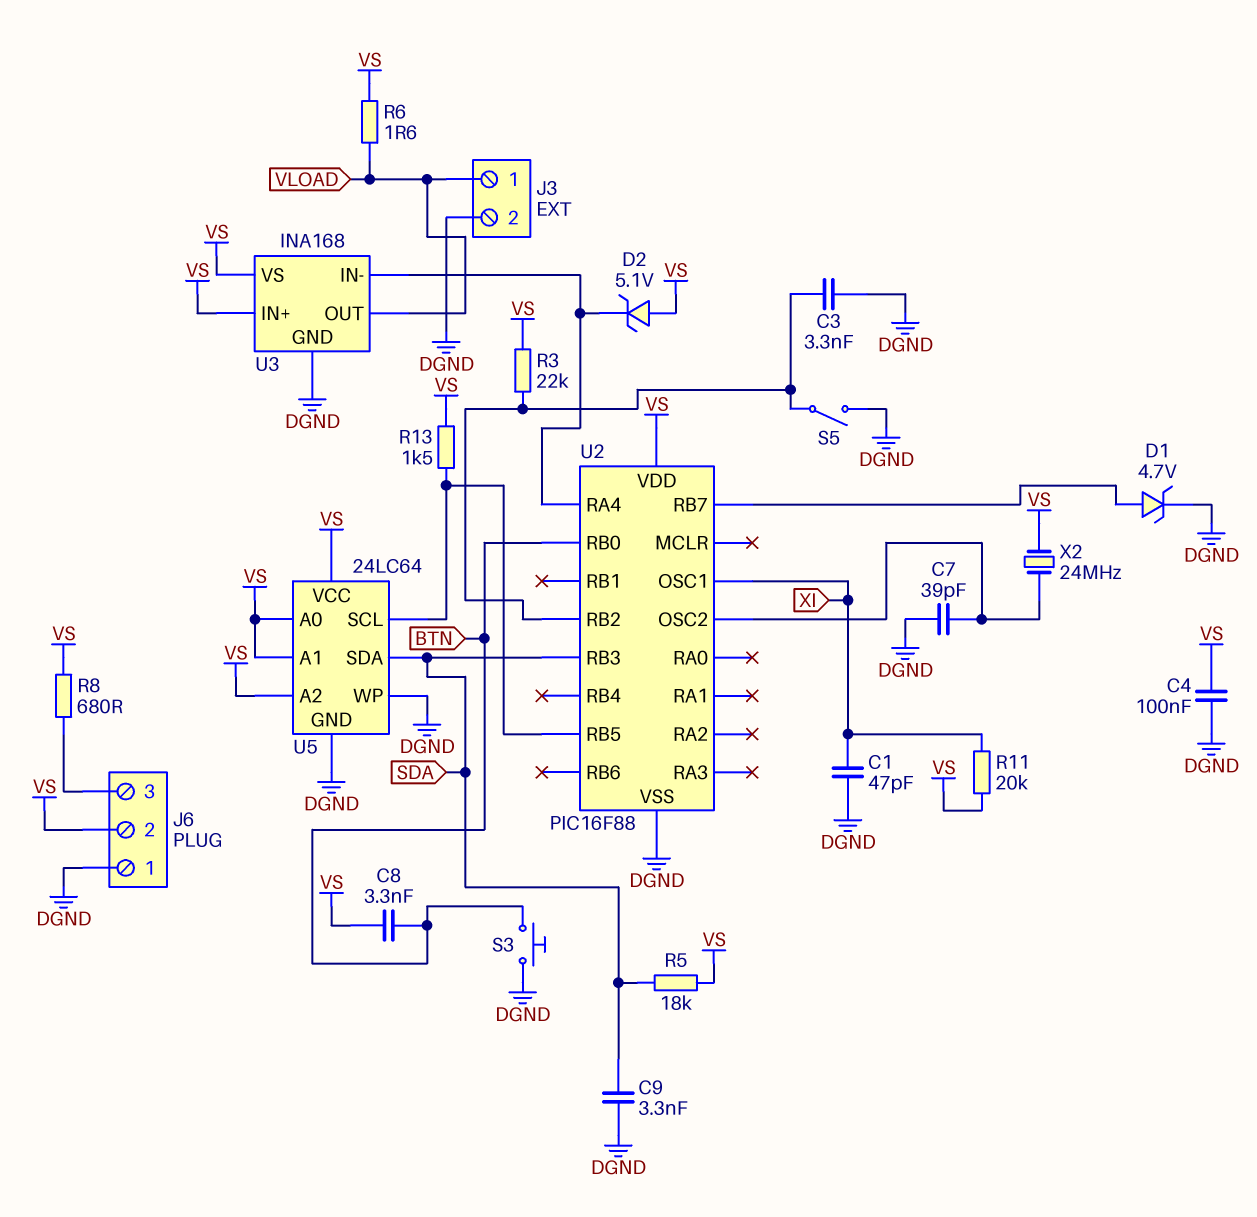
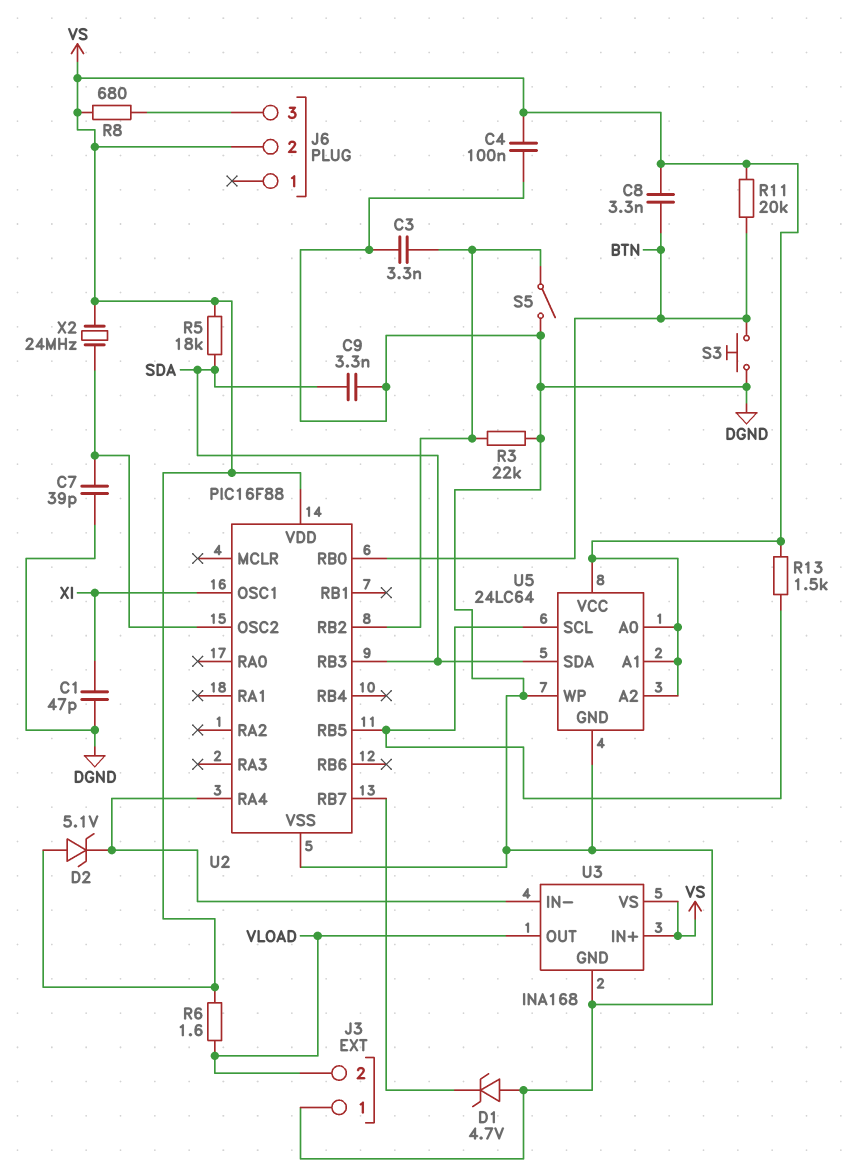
D1: zener 4.7V (A U2/RB7, K DGND) -> zener 4.7V (A DGND, K U2/RB7)
J3 pin 1: VLOAD -> DGND
J3 pin 2: DGND -> VLOAD
J6 pin 1: DGND -> none
R3: 22k (U2/RB2, VS) -> 22k (DGND, U2/RB2)
R11: 20k (VS, XI) -> 20k (BTN, VS)

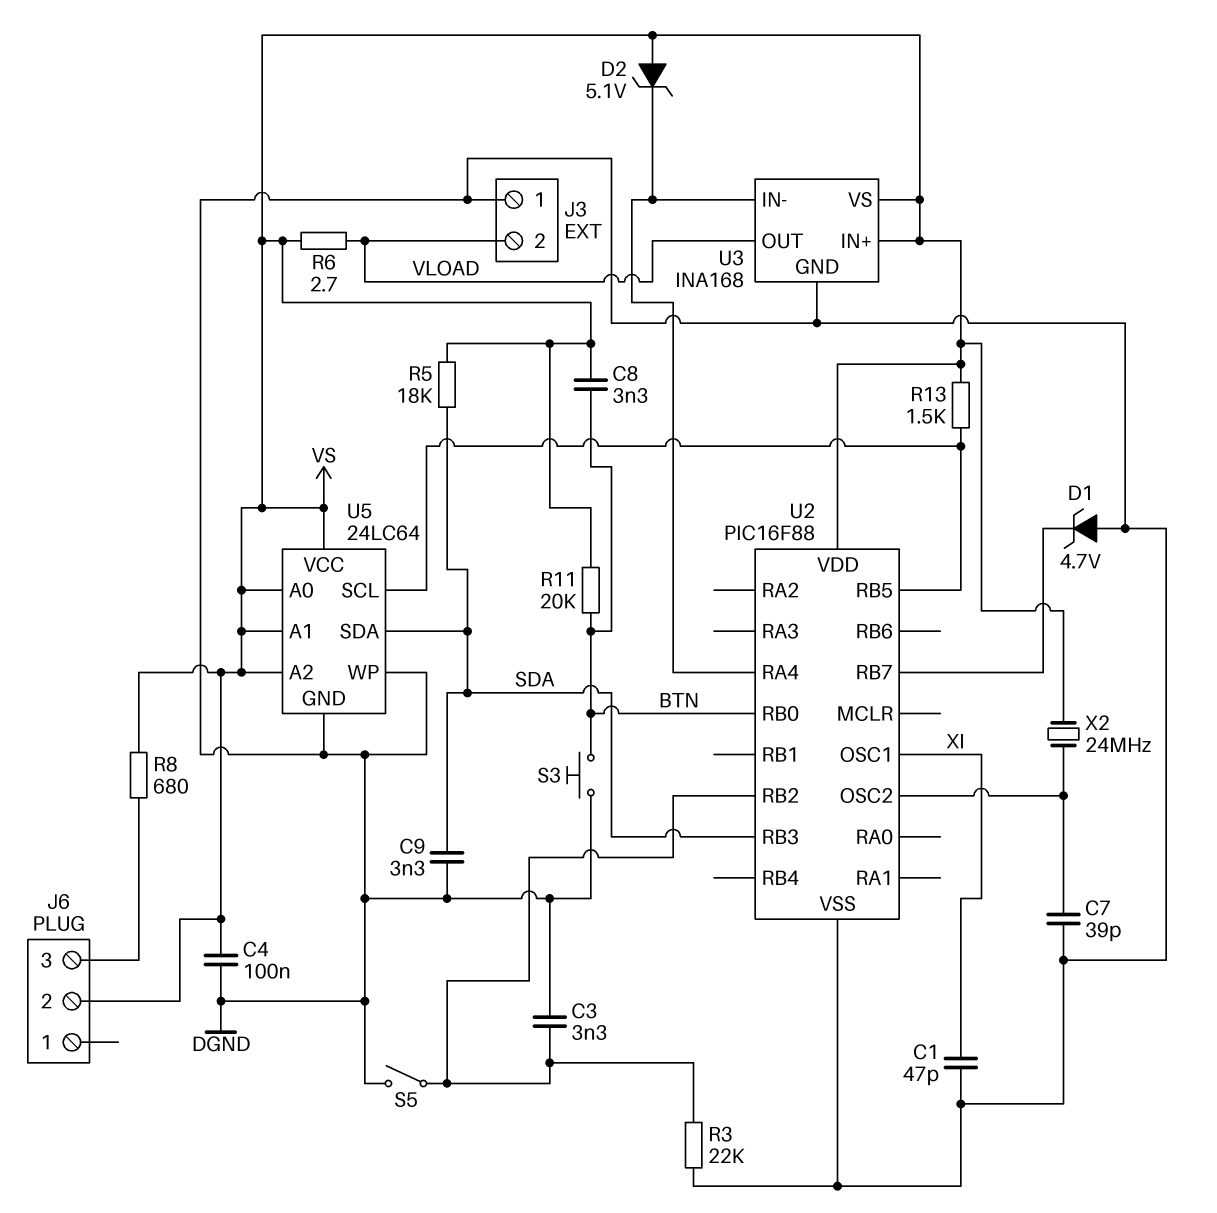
R6: 1.6 (VLOAD, VS) -> 2.7 (VLOAD, VS)

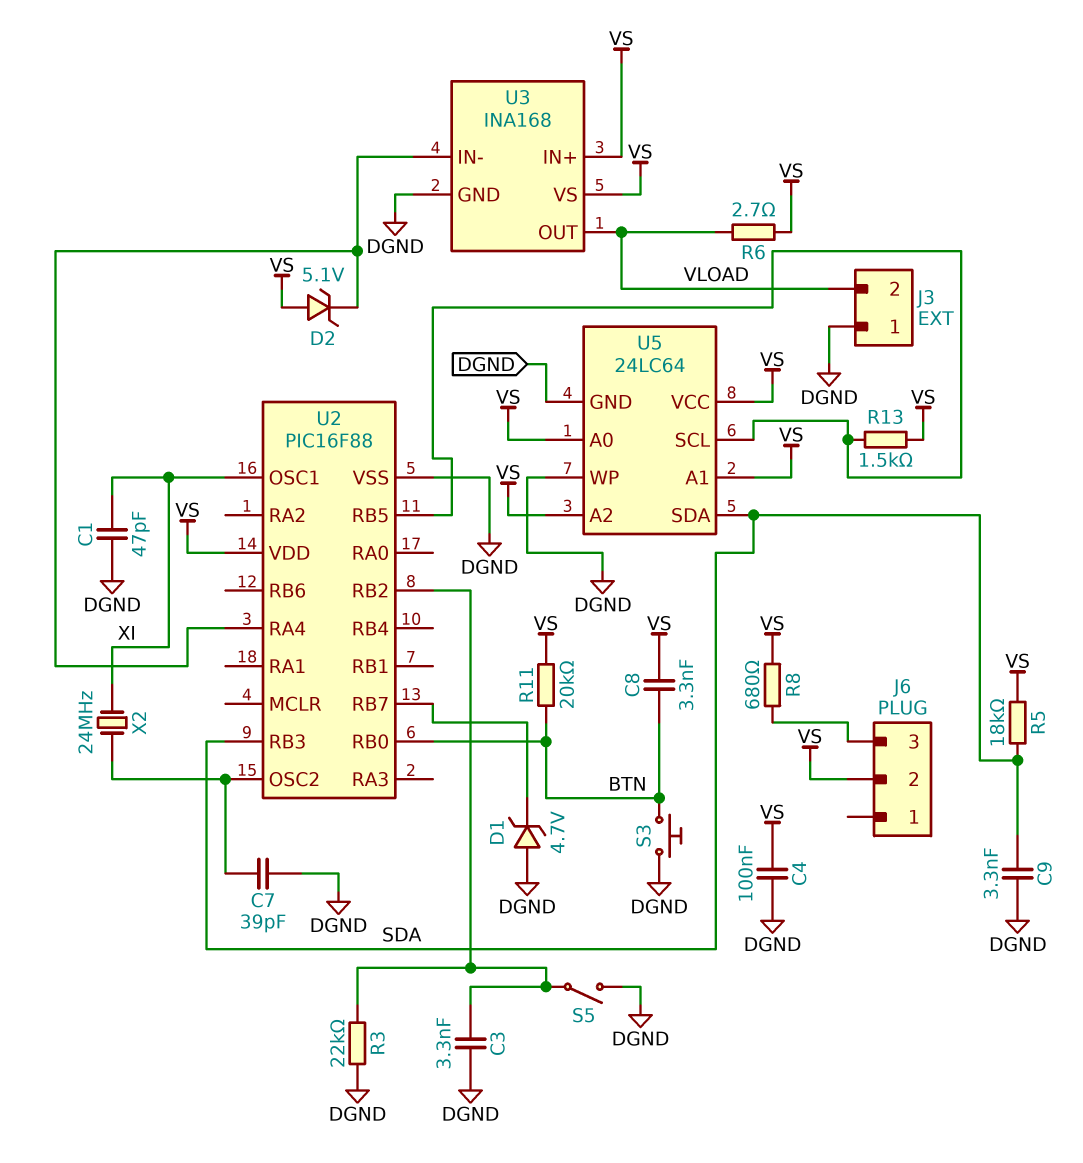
X2: 24MHz (U2/OSC2, VS) -> 24MHz (U2/OSC2, XI)

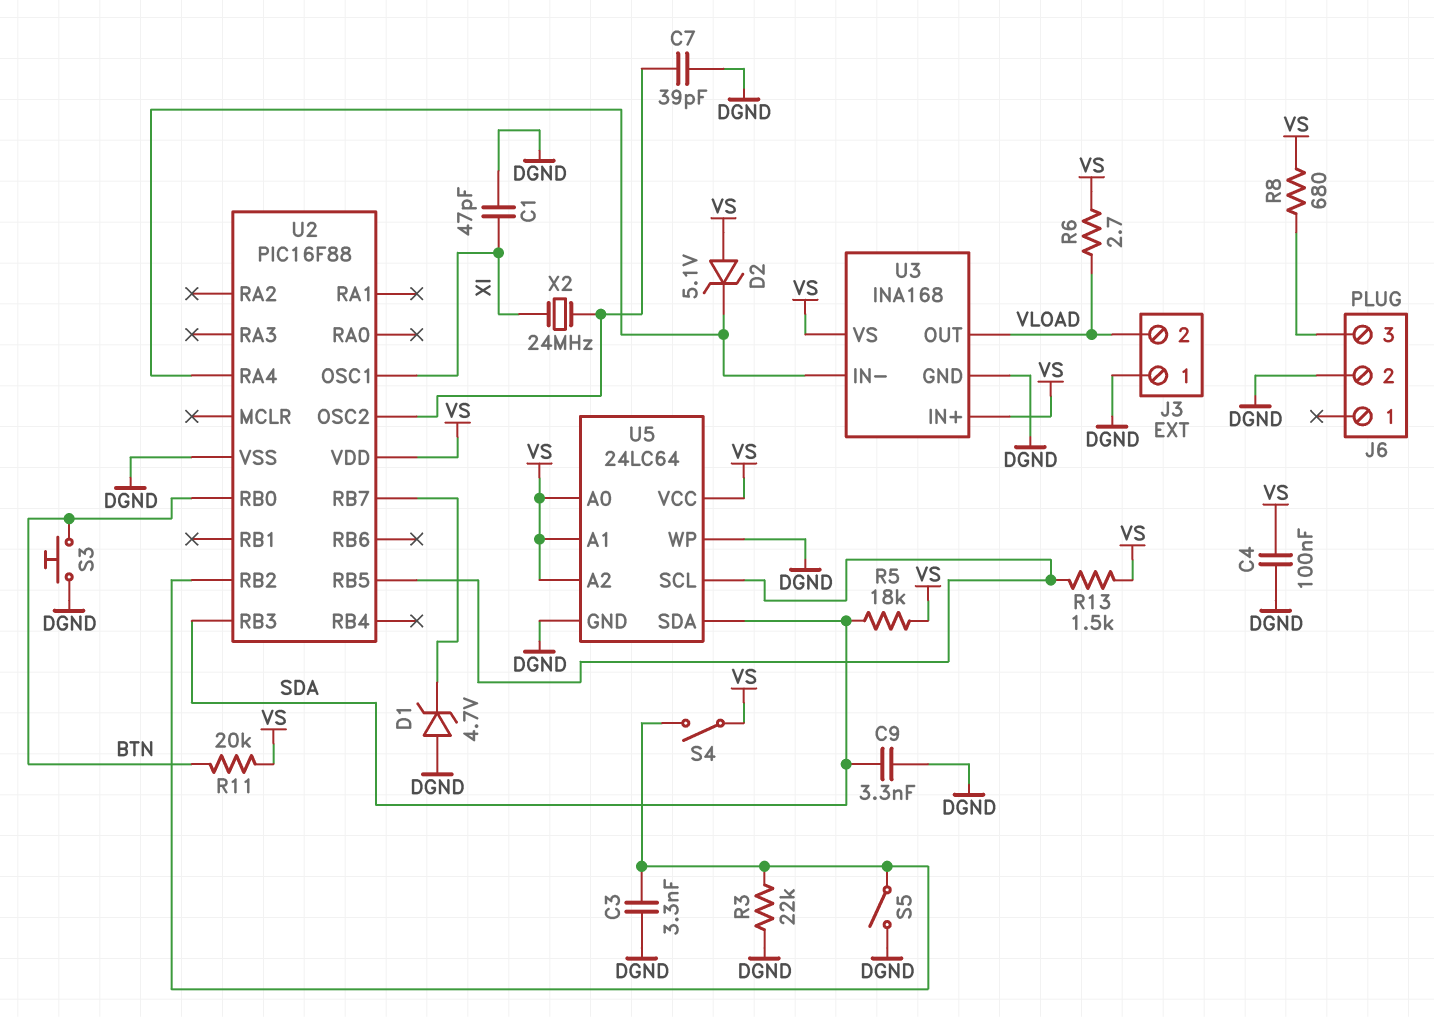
C8: 3.3nF (BTN, VS) -> none
J6 pin 2: VS -> DGND
S4: none -> switch (U2/RB2, VS)

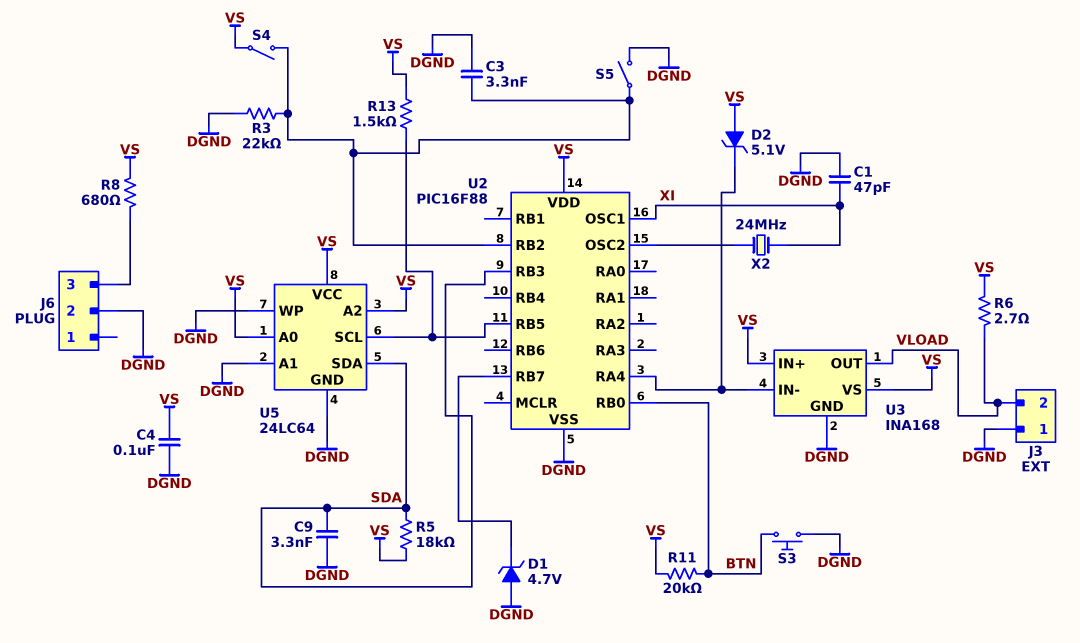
C7: 39pF (DGND, U2/OSC2) -> none
U5 pin A1: VS -> DGND

